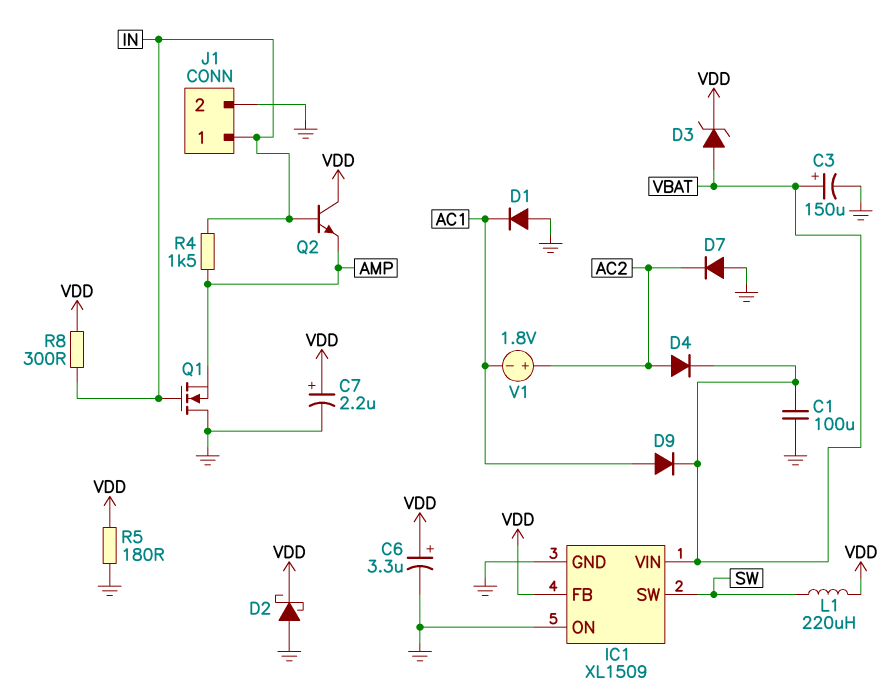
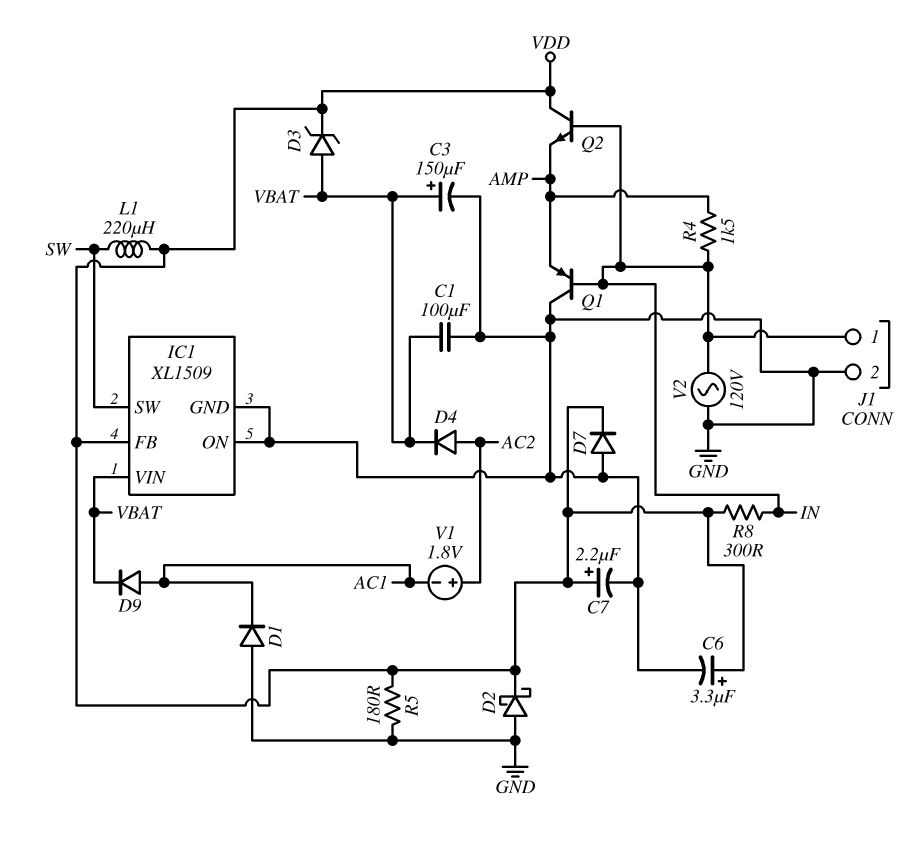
D7: diode (A GND, K AC2) -> diode (A GND, K VDD)
Q1: NMOS (G IN, D GND, S AMP) -> PNP (B IN, C GND, E AMP)
V2: none -> AC 120V (GND, IN)

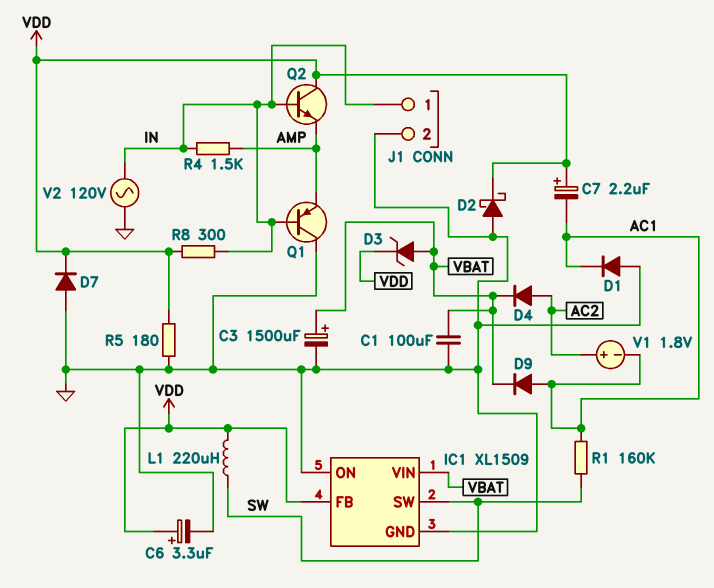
C3: 150uF (plus VBAT, minus GND) -> 1500uF (plus VBAT, minus GND)
C7: 2.2uF (plus VDD, minus GND) -> 2.2uF (plus VDD, minus AC1)
R1: none -> 160k (AC1, SW)

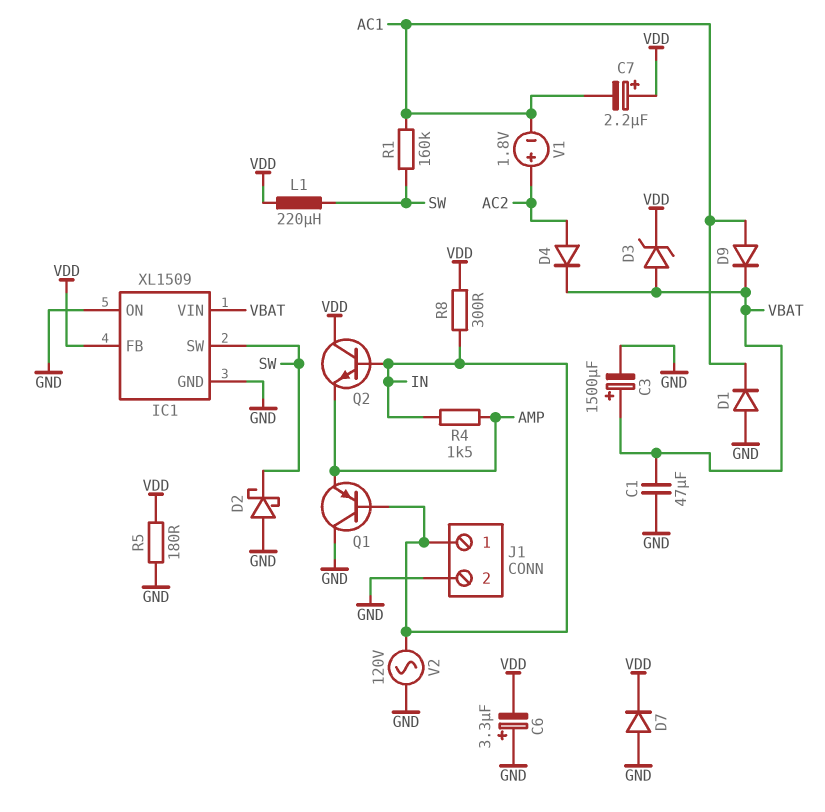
C1: 100uF (GND, VBAT) -> 47uF (GND, VBAT)
C6: 3.3uF (plus VDD, minus GND) -> 3.3uF (plus GND, minus VDD)
D2: schottky (A GND, K VDD) -> schottky (A GND, K SW)

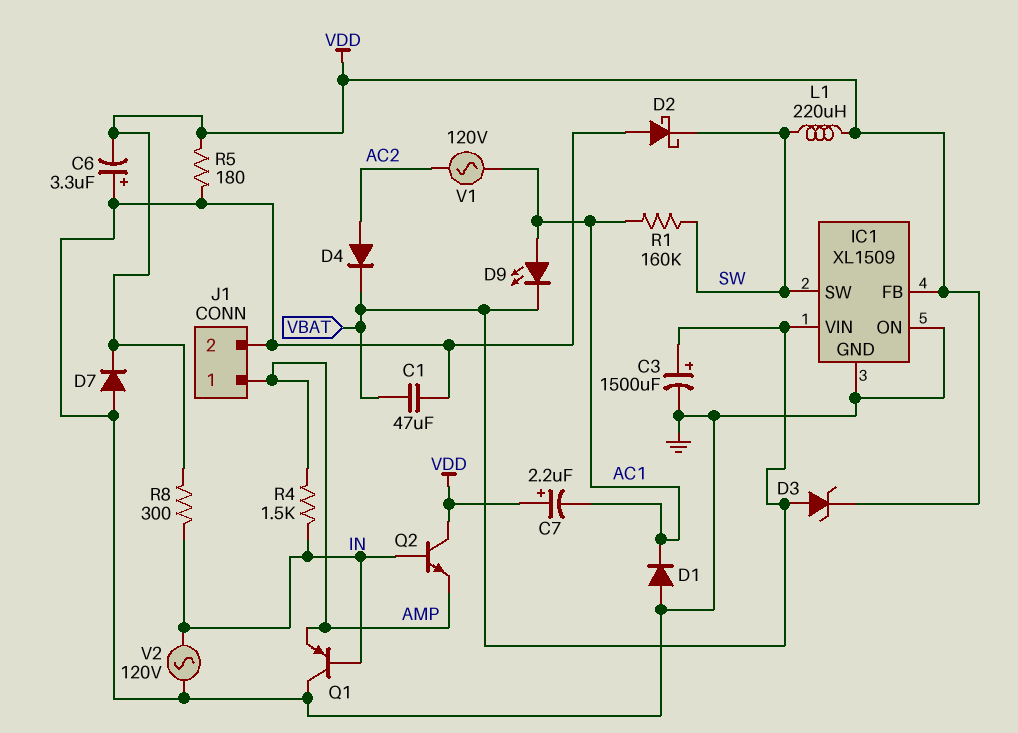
D9: diode (A AC1, K VBAT) -> LED (A AC1, K VBAT)
J1 pin 1: IN -> AMP
V1: 1.8V (plus AC2, minus AC1) -> AC 120V (AC1, AC2)

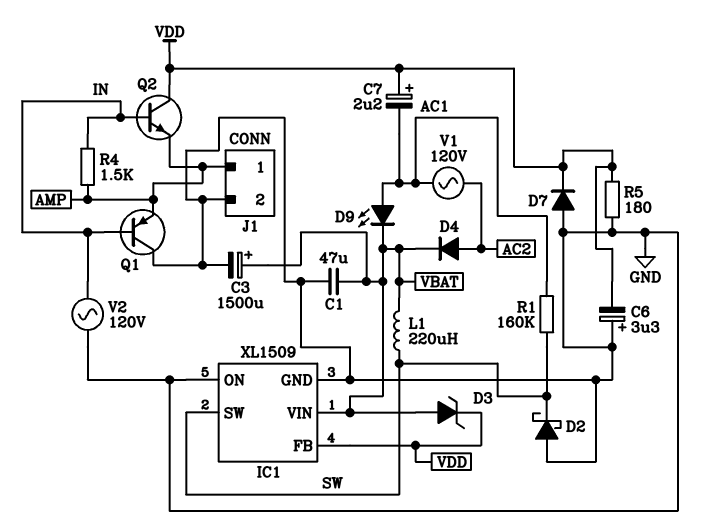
D1: diode (A GND, K AC1) -> none
L1: 220uH (SW, VDD) -> 220uH (SW, VBAT)
R8: 300 (IN, VDD) -> none

